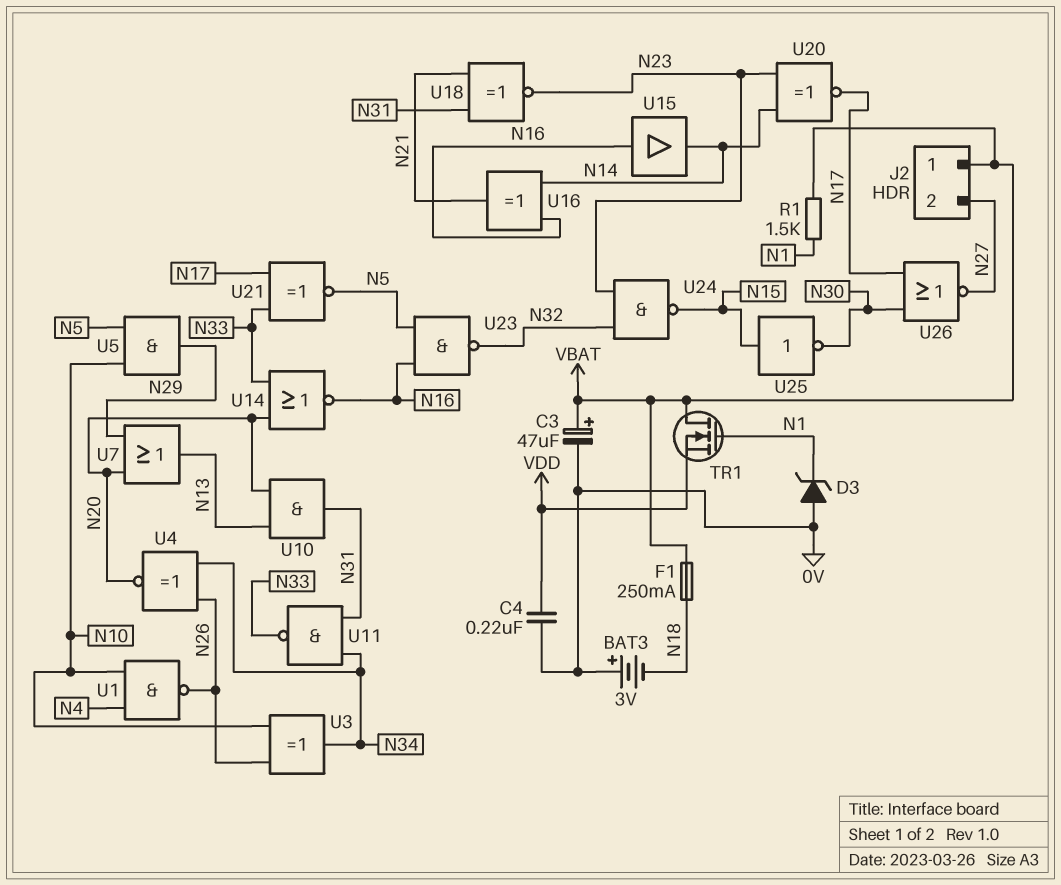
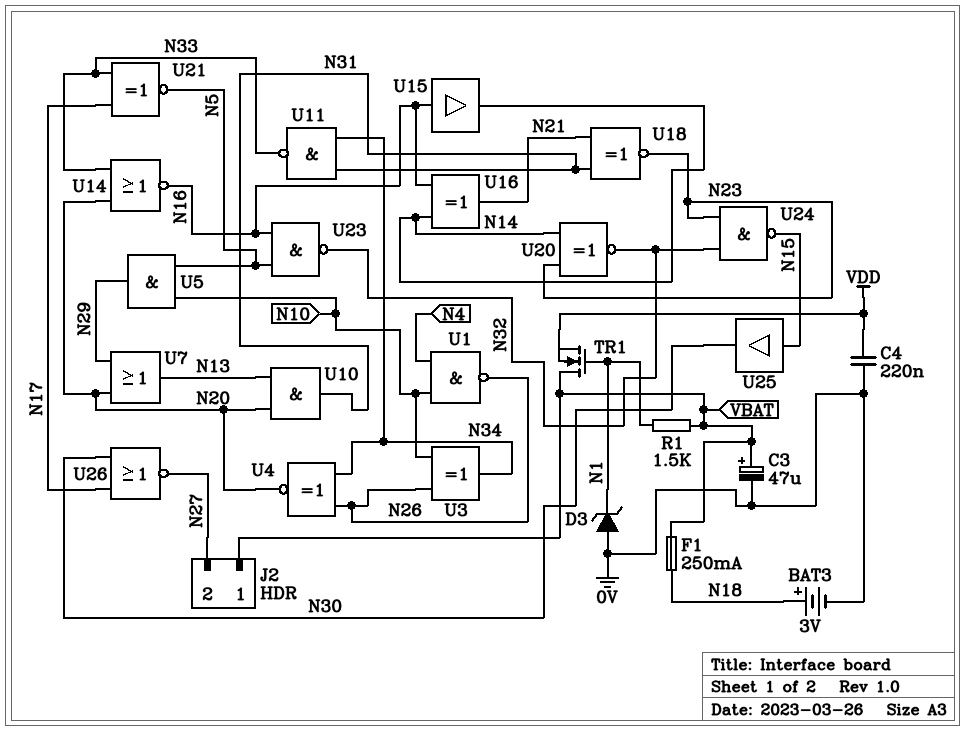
BAT3: 3V (plus 0V, minus N18) -> 3V (plus N18, minus 0V)
U20: XNOR (in N14, in N23, out N17) -> XNOR (in N14, in N23, out N32)
U25: NOT (in N15, out N30) -> buffer (in N15, out N30)

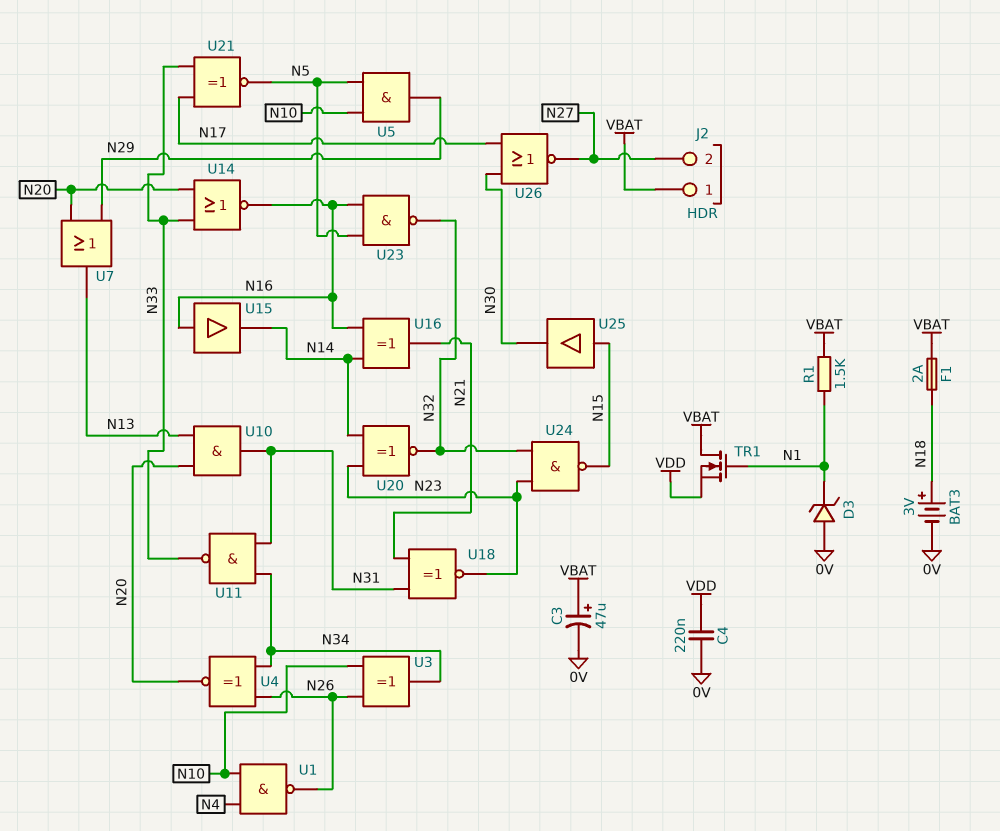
F1: 250mA (N18, VBAT) -> 2A (N18, VBAT)

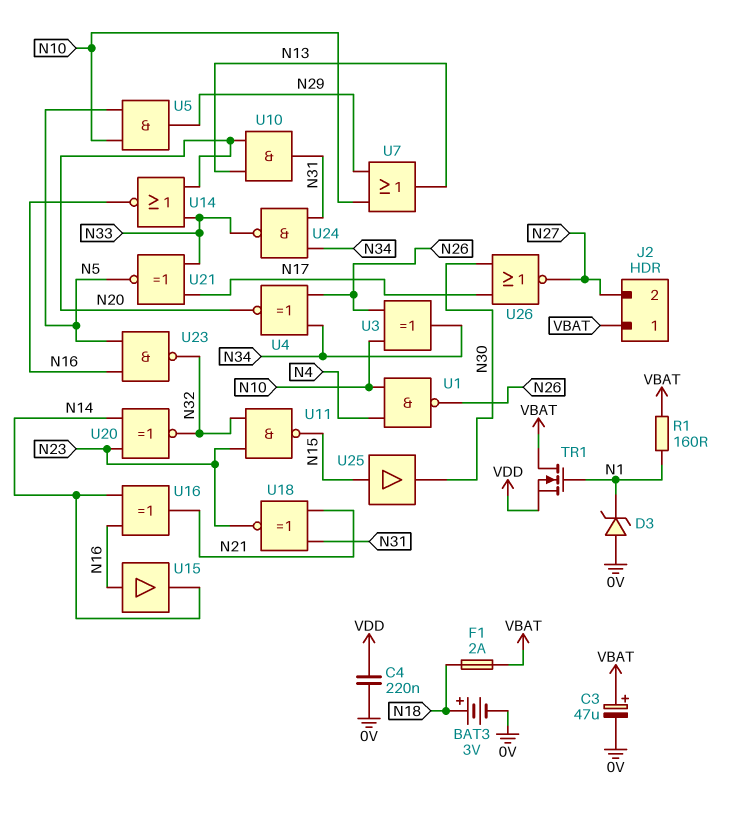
R1: 1.5k (N1, VBAT) -> 160 (N1, VBAT)
U7: OR (in N20, in N29, out N13) -> OR (in N10, in N29, out N13)
U11: NAND (in N31, in N34, out N33) -> NAND (in N23, in N32, out N15)
U24: NAND (in N23, in N32, out N15) -> NAND (in N31, in N34, out N33)

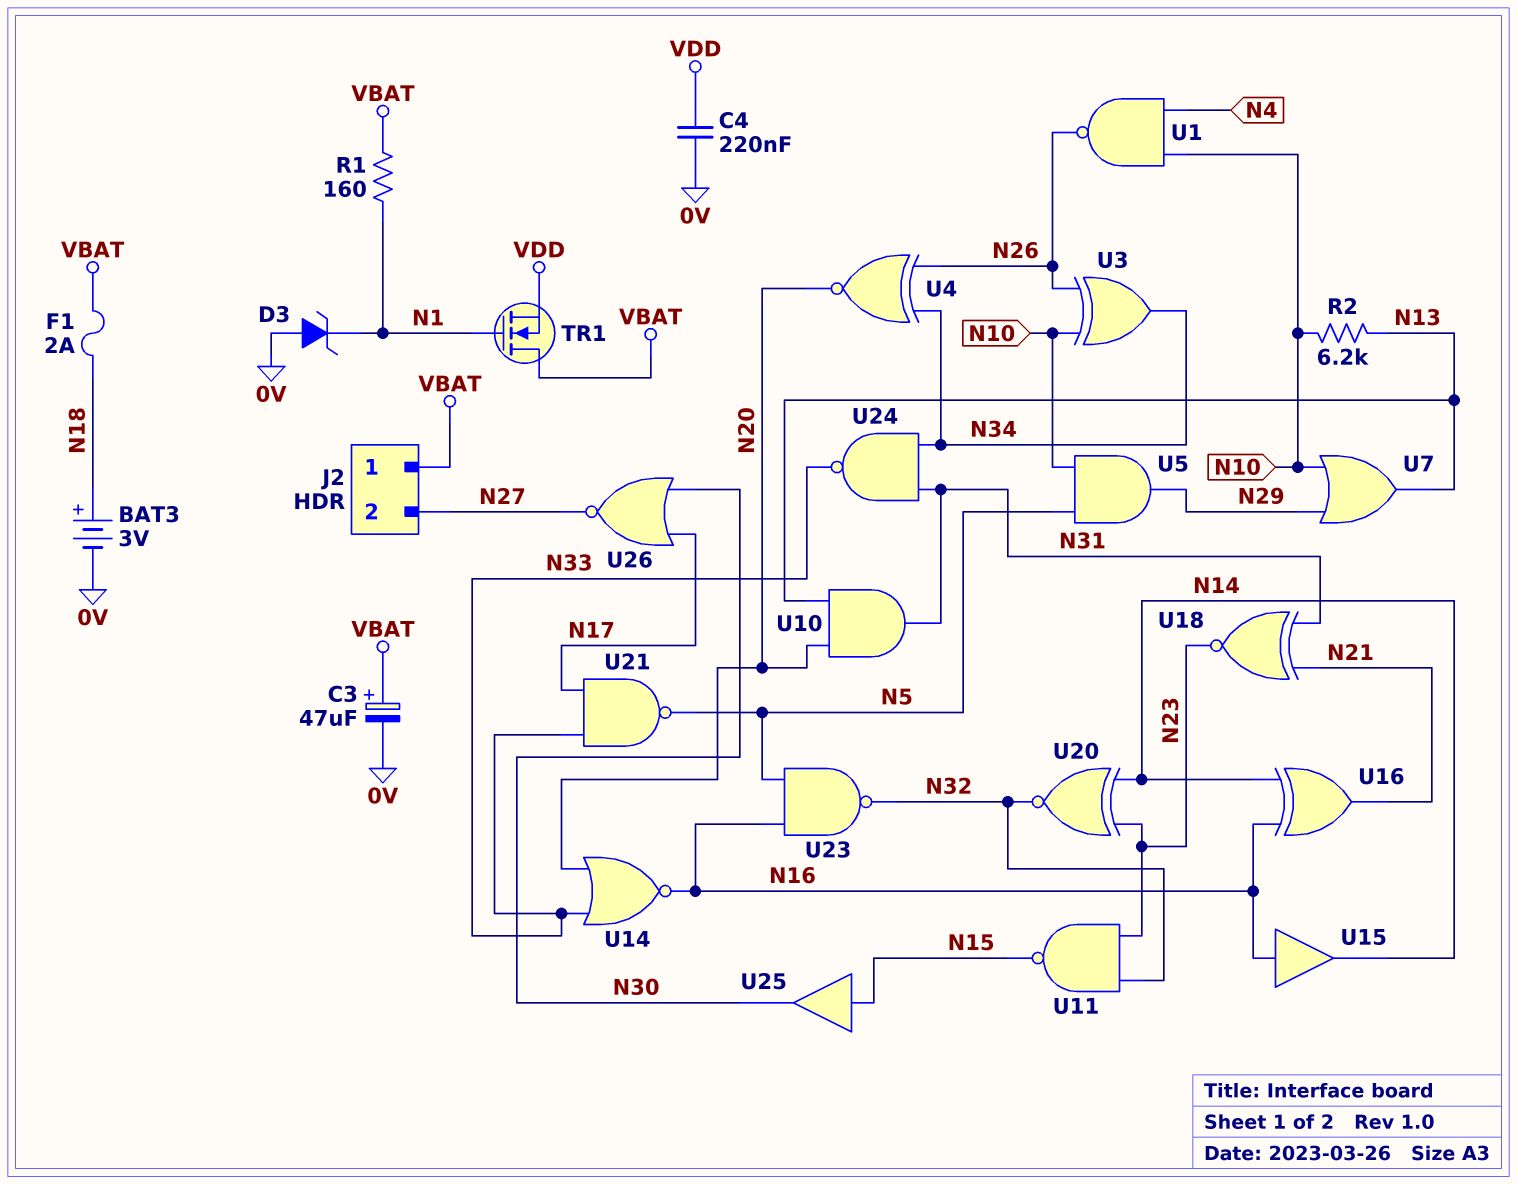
R2: none -> 6.2k (N10, N13)
U21: XNOR (in N17, in N33, out N5) -> NAND (in N17, in N33, out N5)

